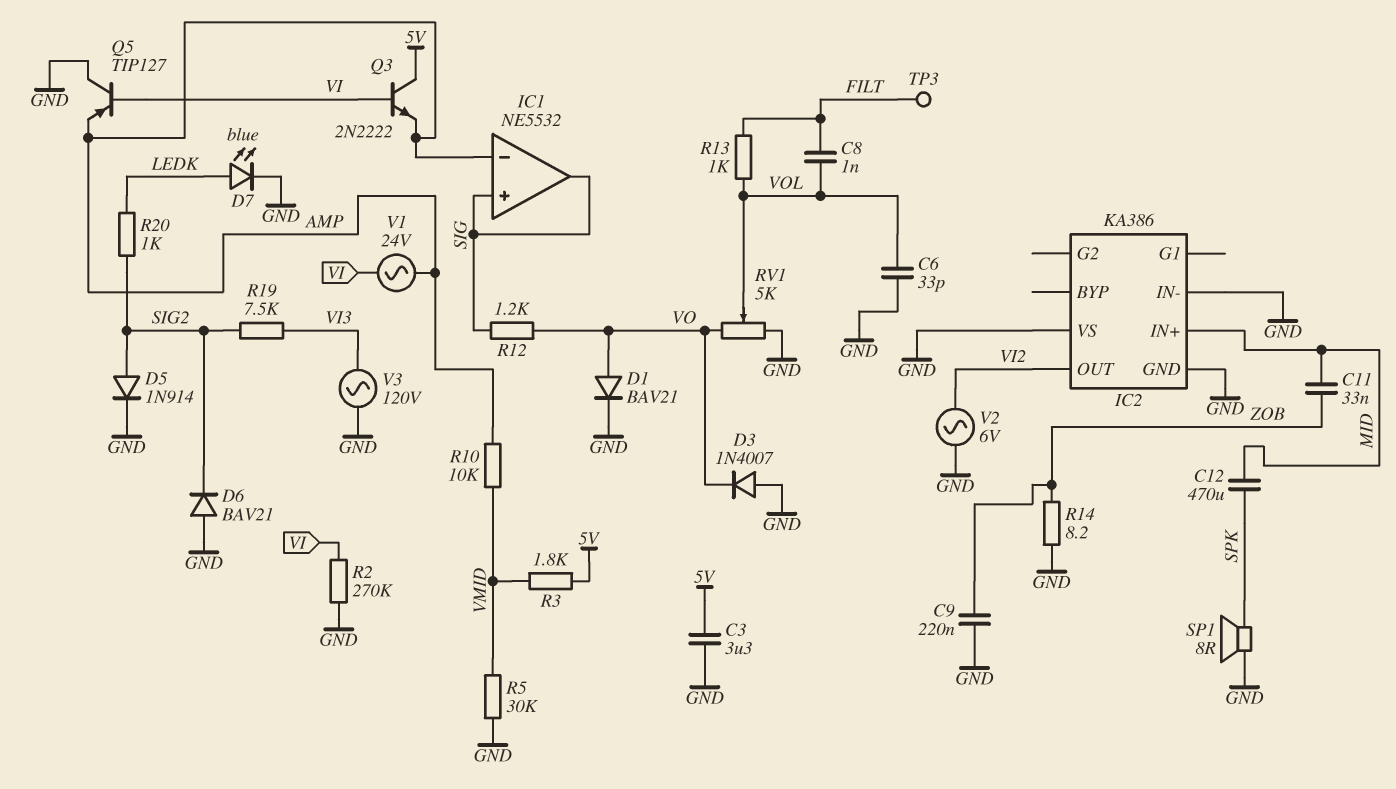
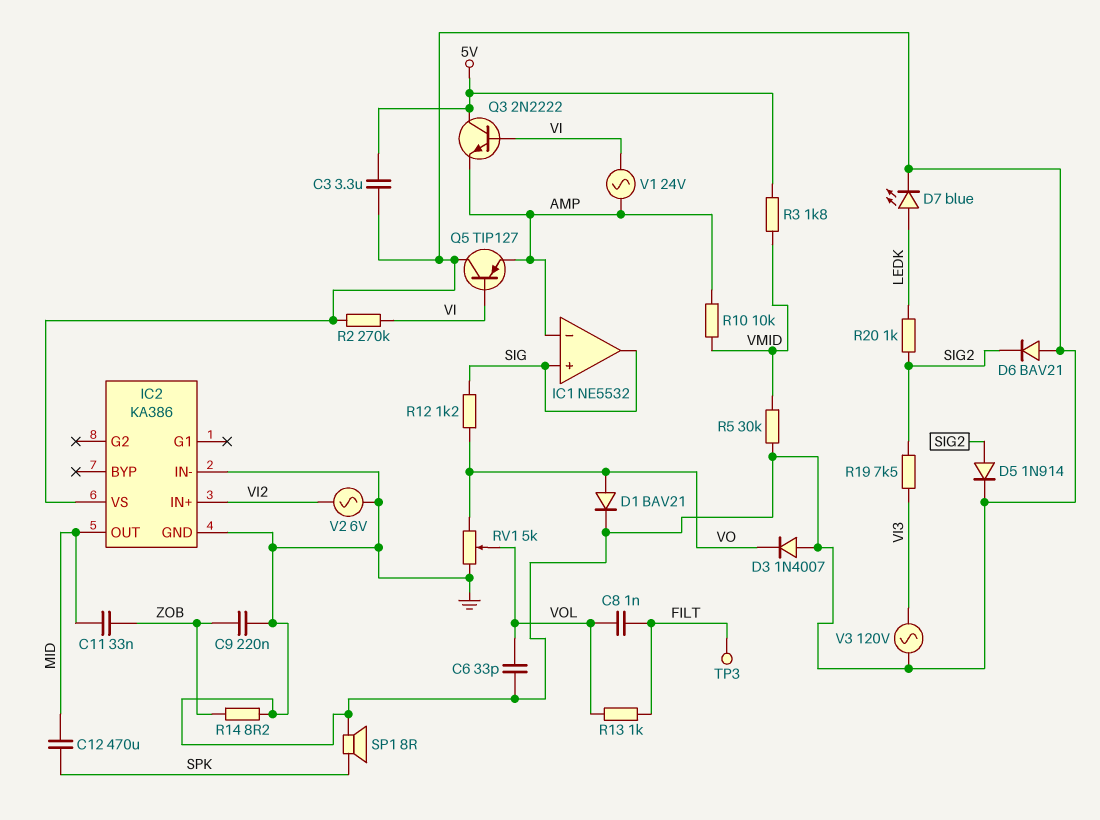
IC2 pin IN+: MID -> VI2
IC2 pin OUT: VI2 -> MID

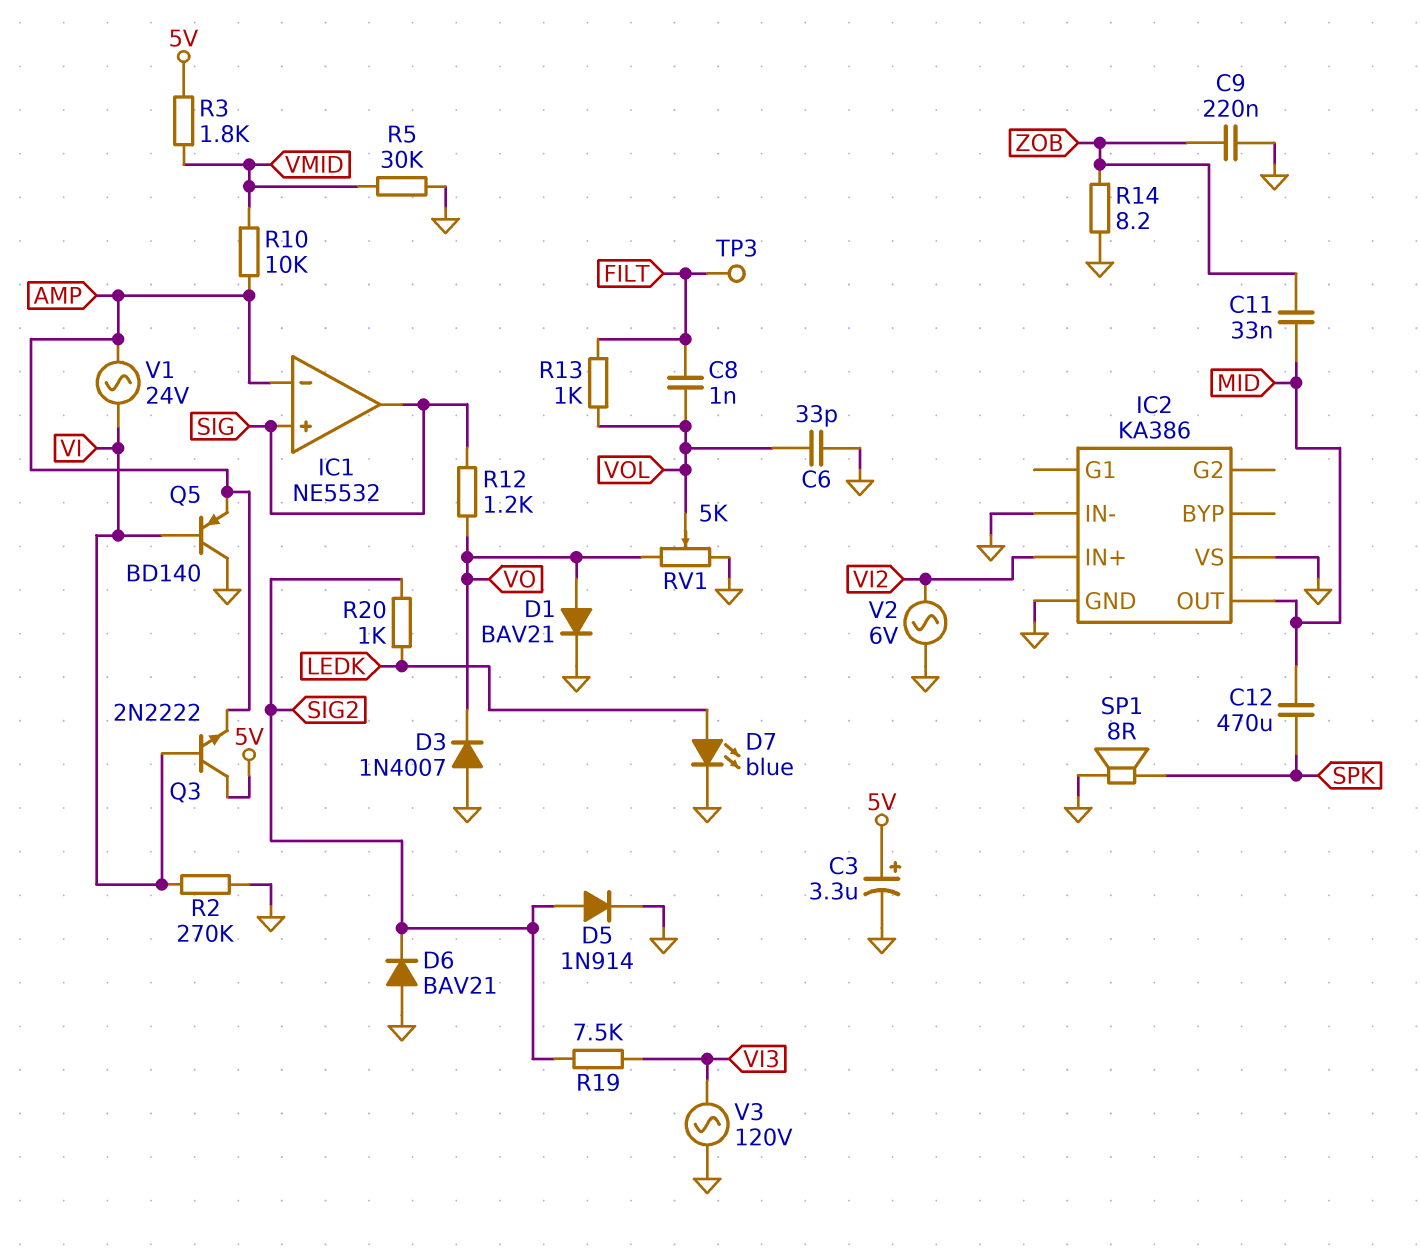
C3: 3.3uF (5V, GND) -> 3.3uF (plus 5V, minus GND)
Q5: PNP TIP127 (B VI, C GND, E AMP) -> PNP BD140 (B VI, C GND, E AMP)

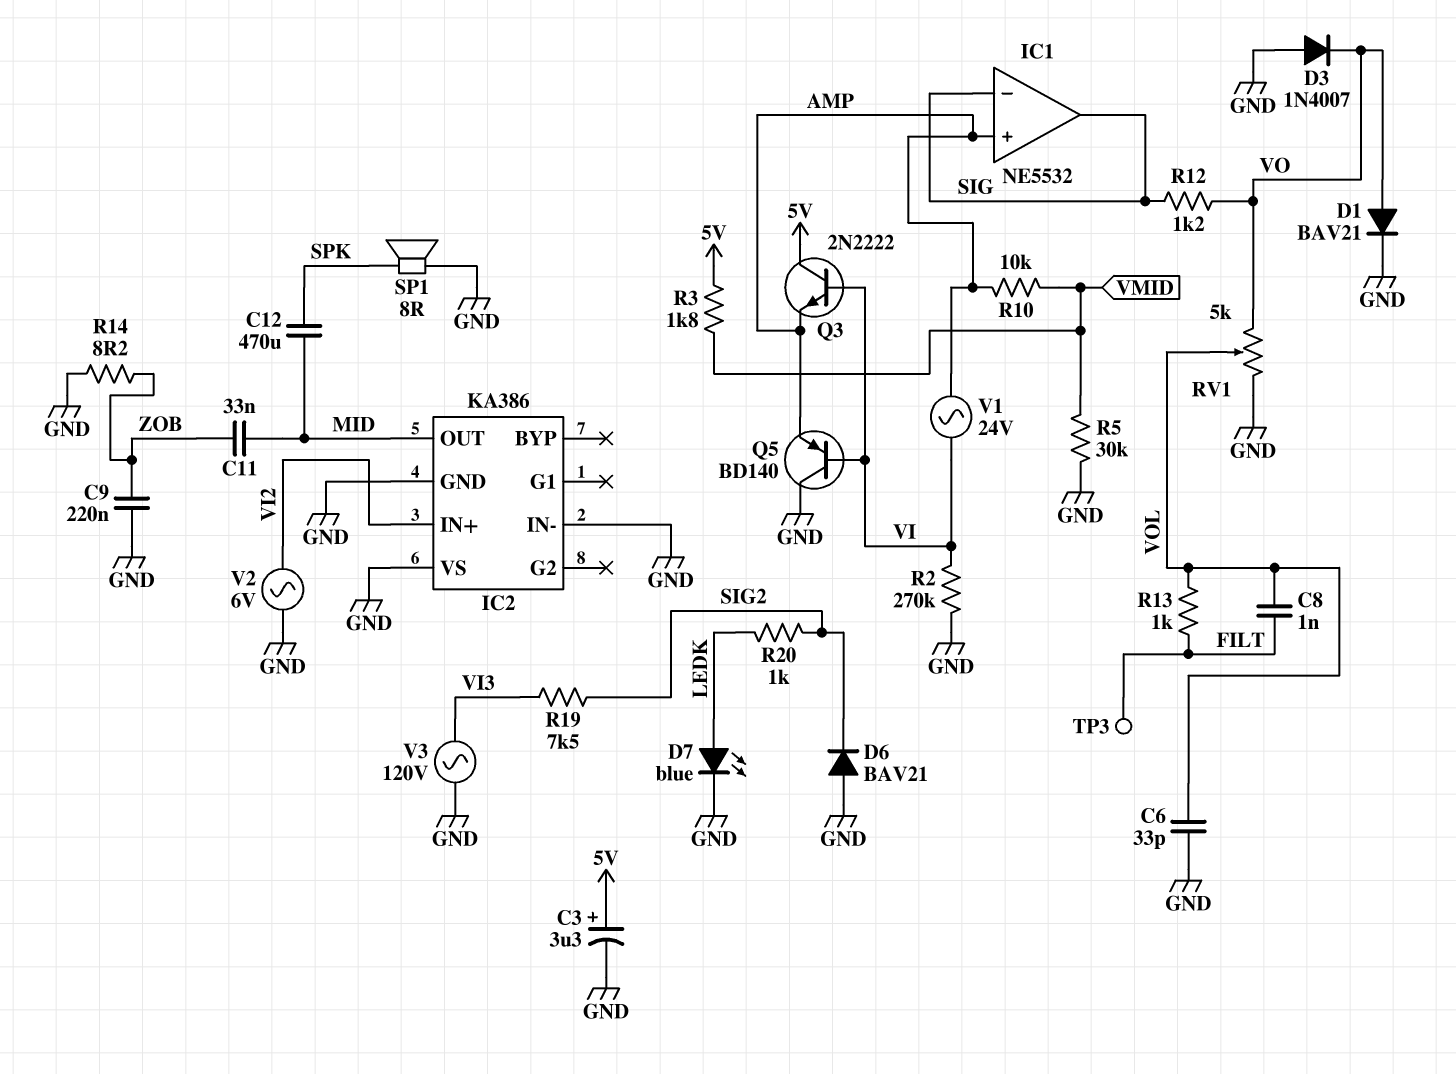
D5: diode 1N914 (A SIG2, K GND) -> none
IC1 pin in+: SIG -> AMP
IC1 pin in-: AMP -> SIG

